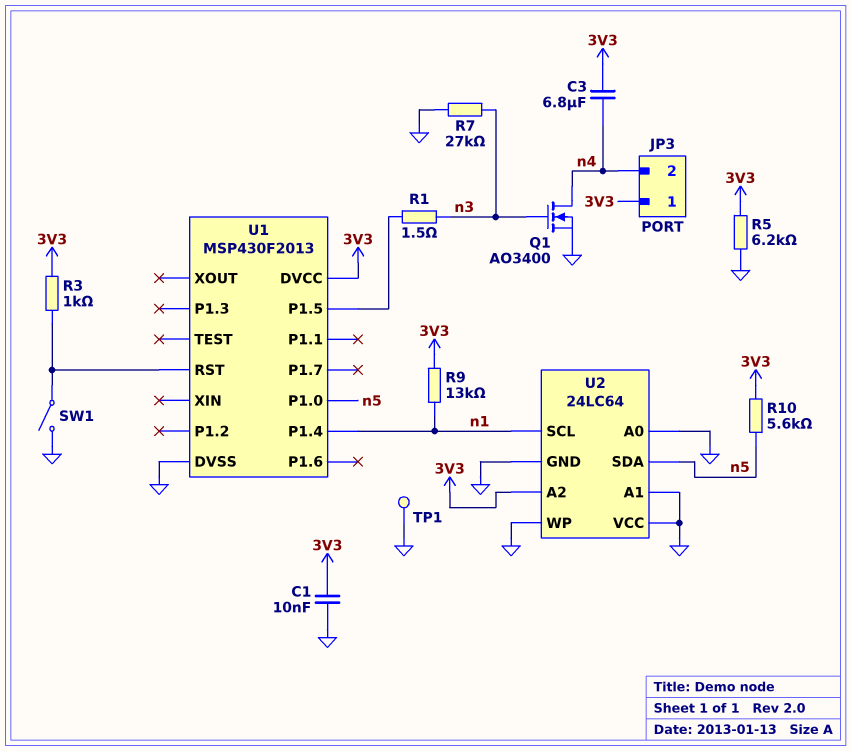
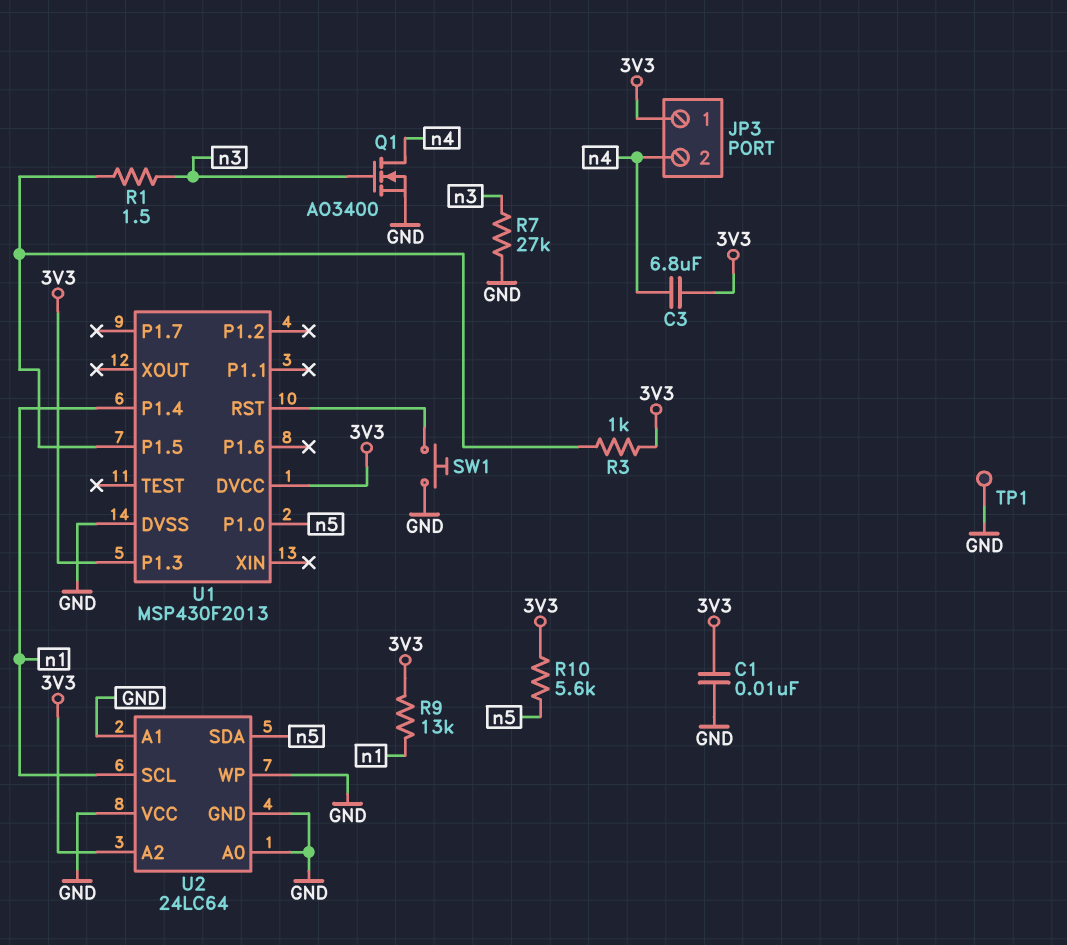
R3: 1k (3V3, U1/RST) -> 1k (3V3, U1/P1.5)
R5: 6.2k (3V3, GND) -> none
SW1: switch (GND, U1/RST) -> button (GND, U1/RST)
U1 pin P1.3: none -> 3V3

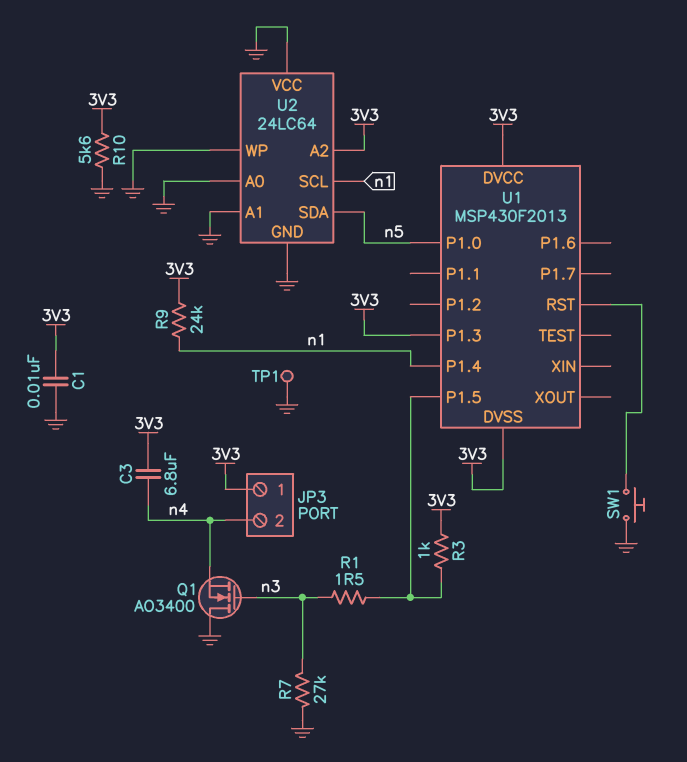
Q1: NMOS AO3400 (G n3, D n4, S GND) -> NMOS AO3400 (G n3, D GND, S n4)
R9: 13k (3V3, n1) -> 24k (3V3, n1)
R10: 5.6k (3V3, n5) -> 5.6k (3V3, GND)
U1 pin DVSS: GND -> 3V3

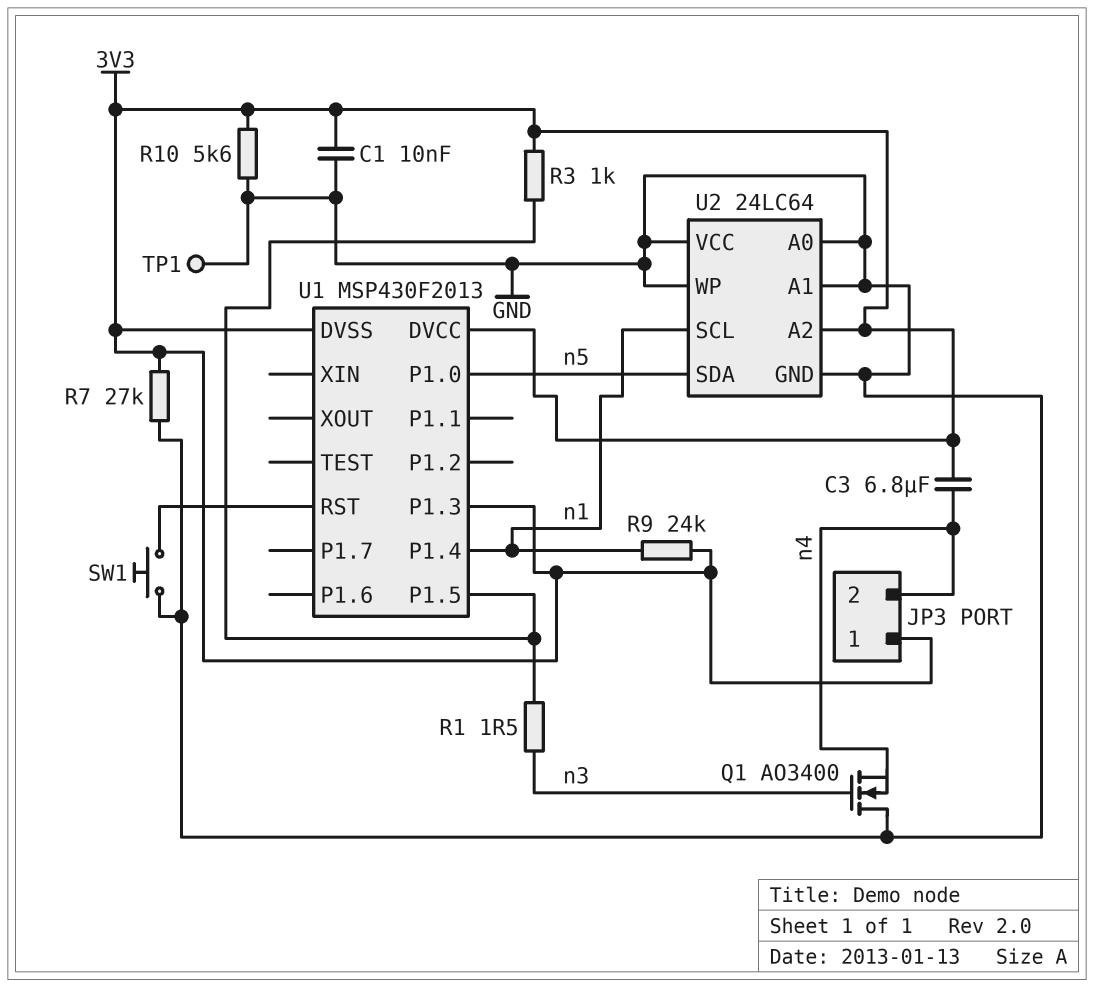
R7: 27k (GND, n3) -> 27k (3V3, GND)

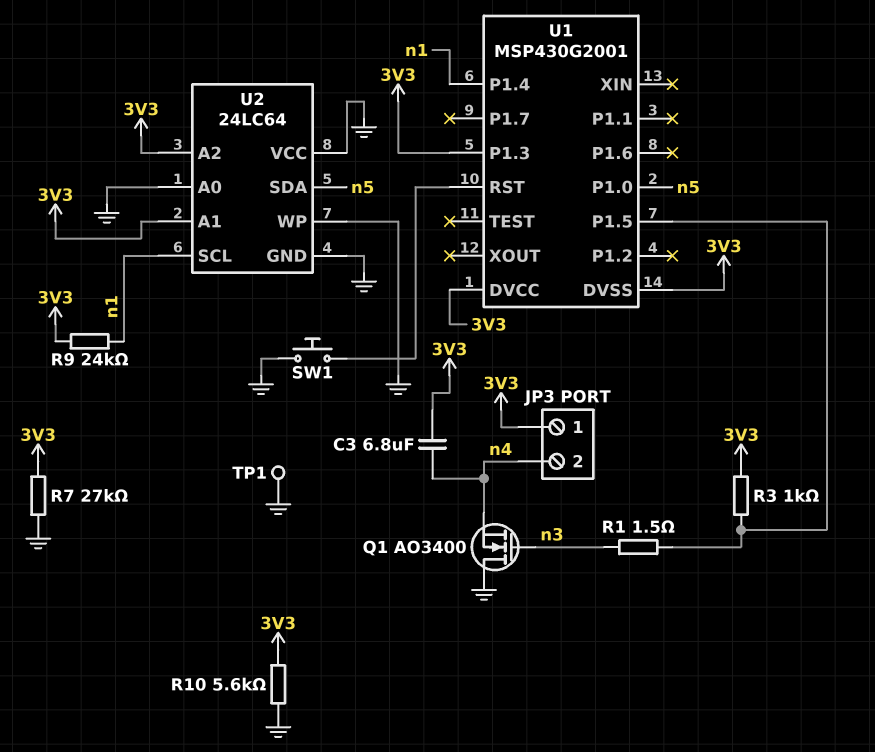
C1: 10nF (3V3, GND) -> none
U1: MSP430F2013 -> MSP430G2001
U2 pin A1: GND -> 3V3

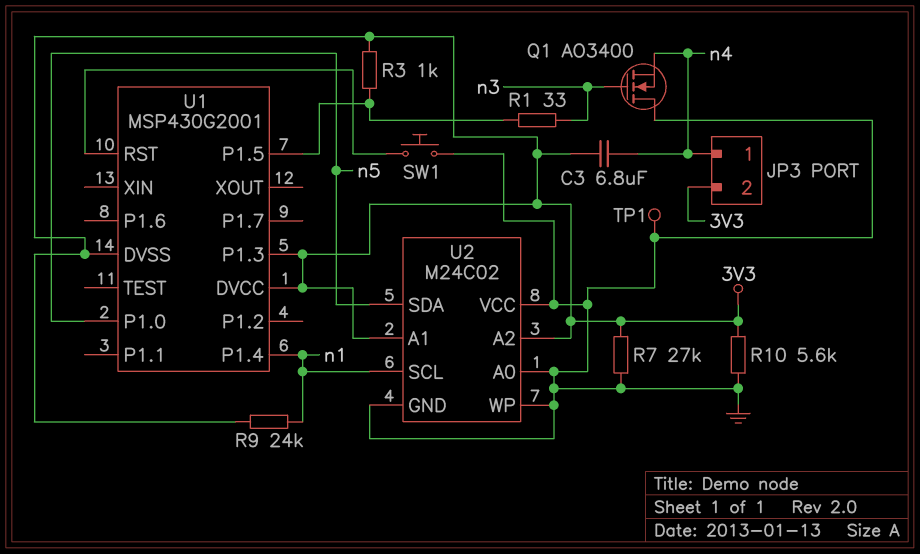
JP3 pin 1: 3V3 -> n4
JP3 pin 2: n4 -> 3V3
R1: 1.5 (U1/P1.5, n3) -> 33 (U1/P1.5, n3)
U2: 24LC64 -> M24C02

